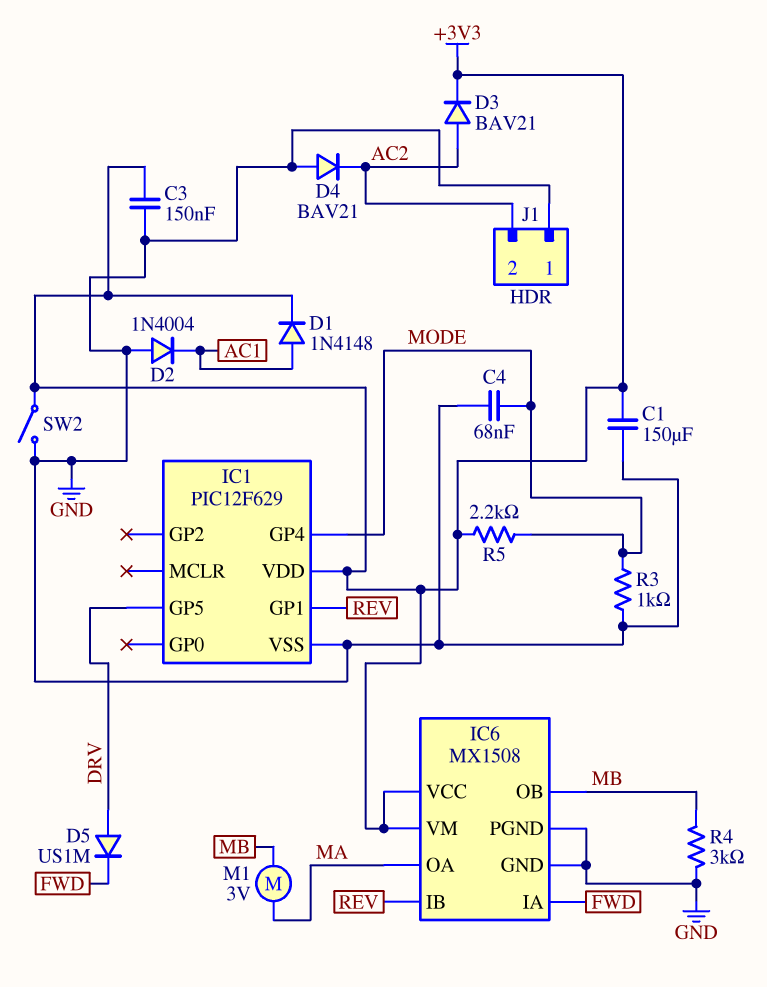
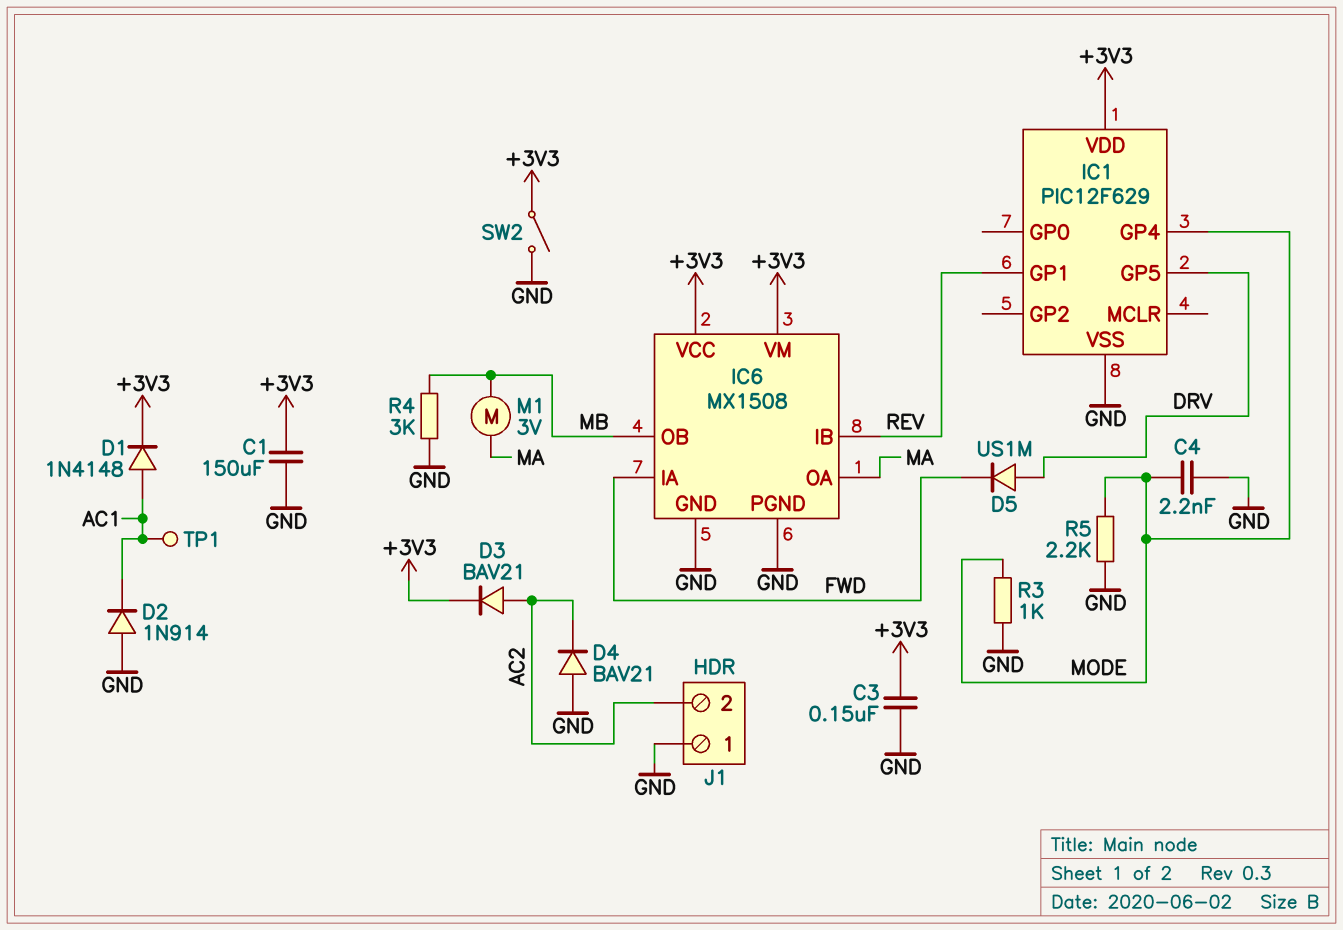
C4: 68nF (GND, MODE) -> 2.2nF (GND, MODE)
D2: diode 1N4004 (A GND, K AC1) -> diode 1N914 (A GND, K AC1)
R5: 2.2k (+3V3, MODE) -> 2.2k (GND, MODE)
TP1: none -> test point (AC1)

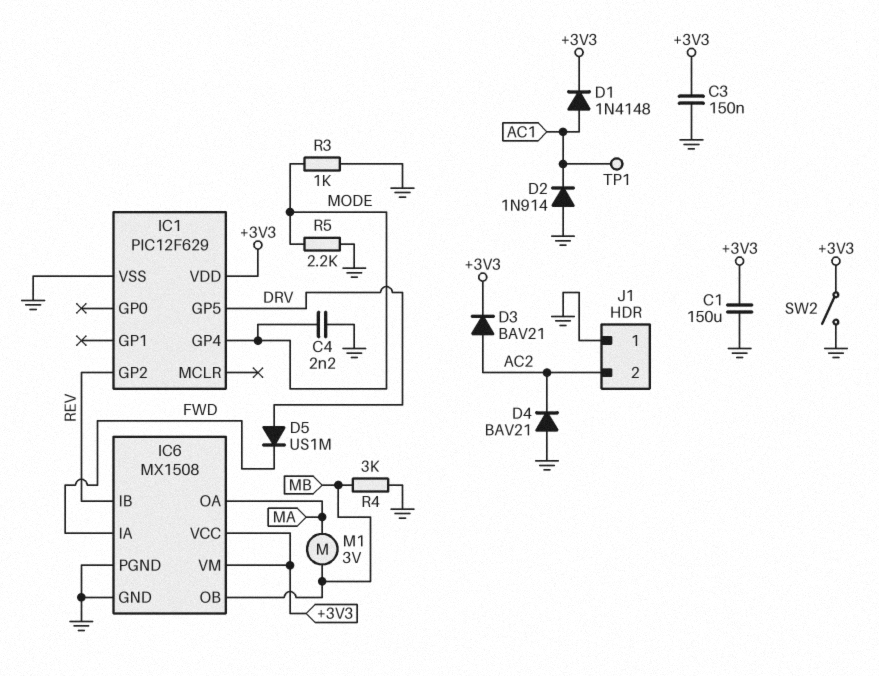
IC1 pin GP1: REV -> none
IC1 pin GP2: none -> REV

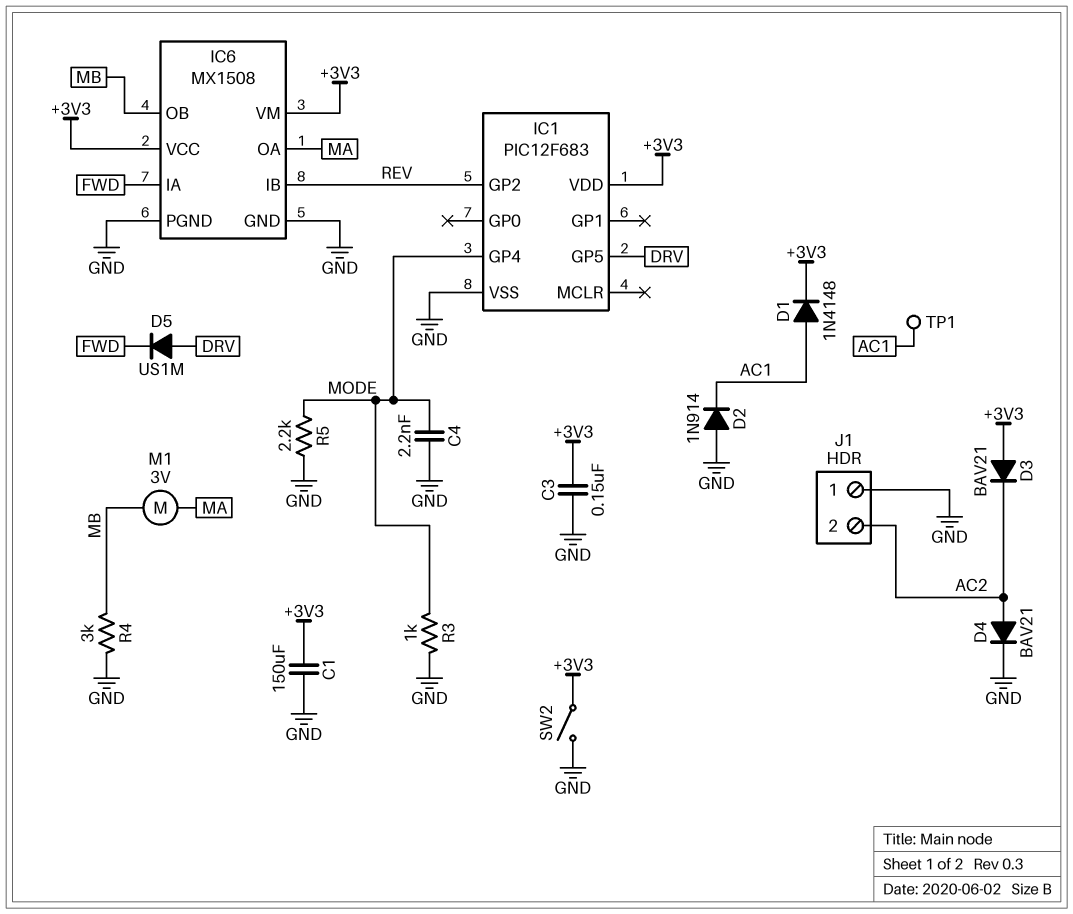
D3: diode BAV21 (A AC2, K +3V3) -> diode BAV21 (A +3V3, K AC2)
D4: diode BAV21 (A GND, K AC2) -> diode BAV21 (A AC2, K GND)
IC1: PIC12F629 -> PIC12F683

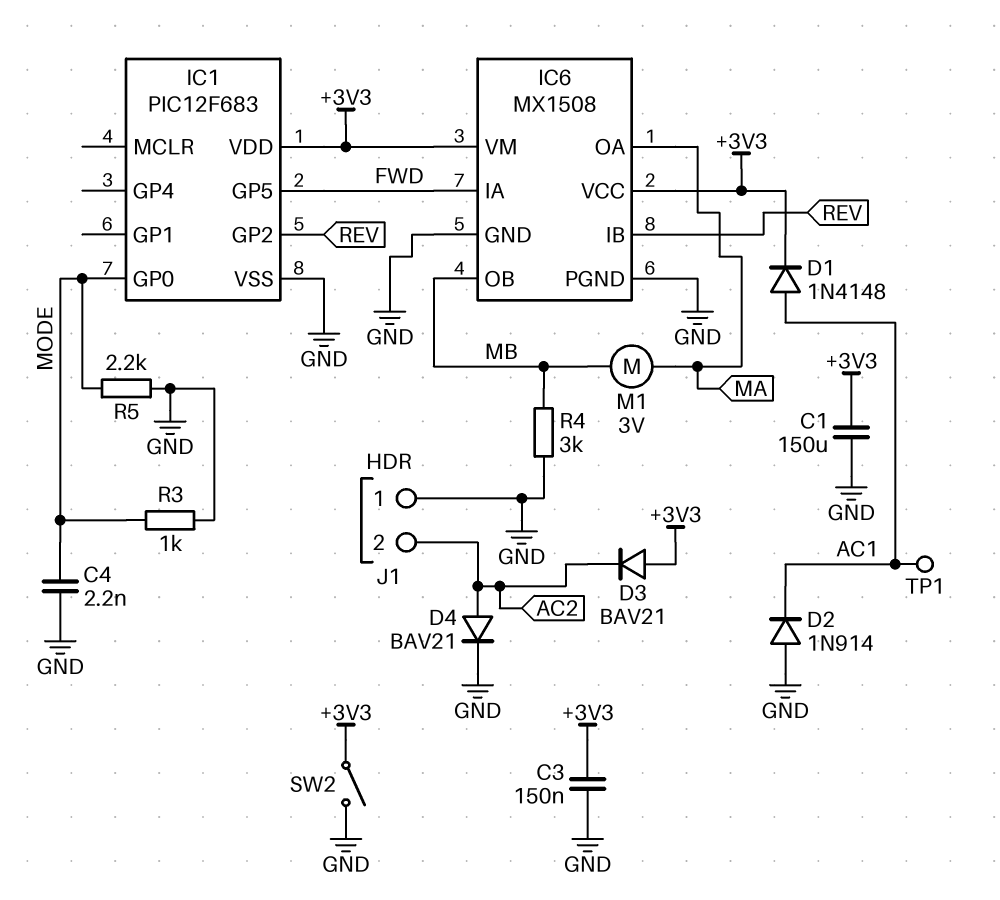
D5: diode US1M (A DRV, K FWD) -> none
IC1 pin GP0: none -> MODE
IC1 pin GP4: MODE -> none
IC1 pin GP5: DRV -> FWD

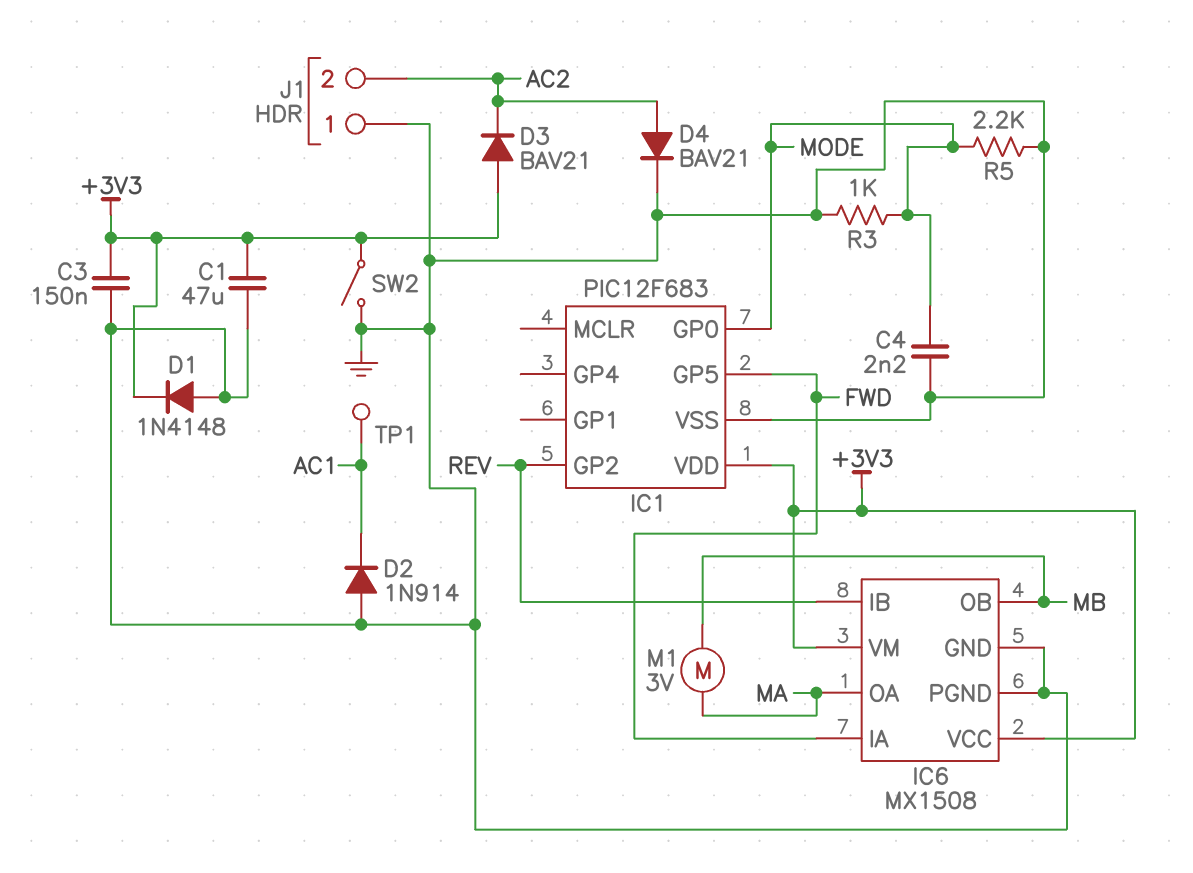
C1: 150uF (+3V3, GND) -> 47uF (+3V3, GND)
D1: diode 1N4148 (A AC1, K +3V3) -> diode 1N4148 (A GND, K +3V3)
R4: 3k (GND, MB) -> none

